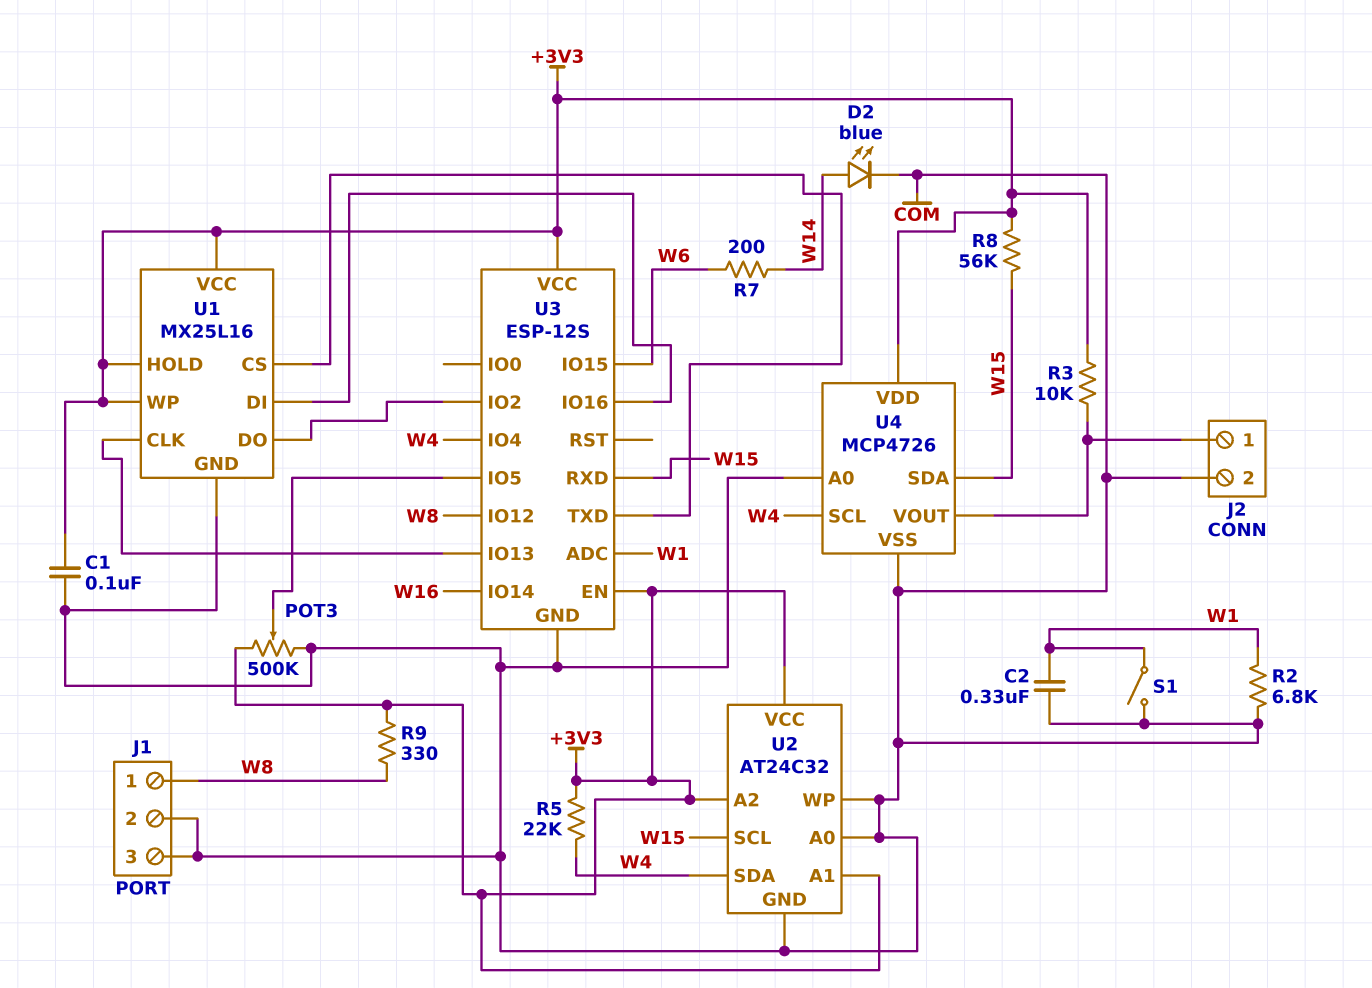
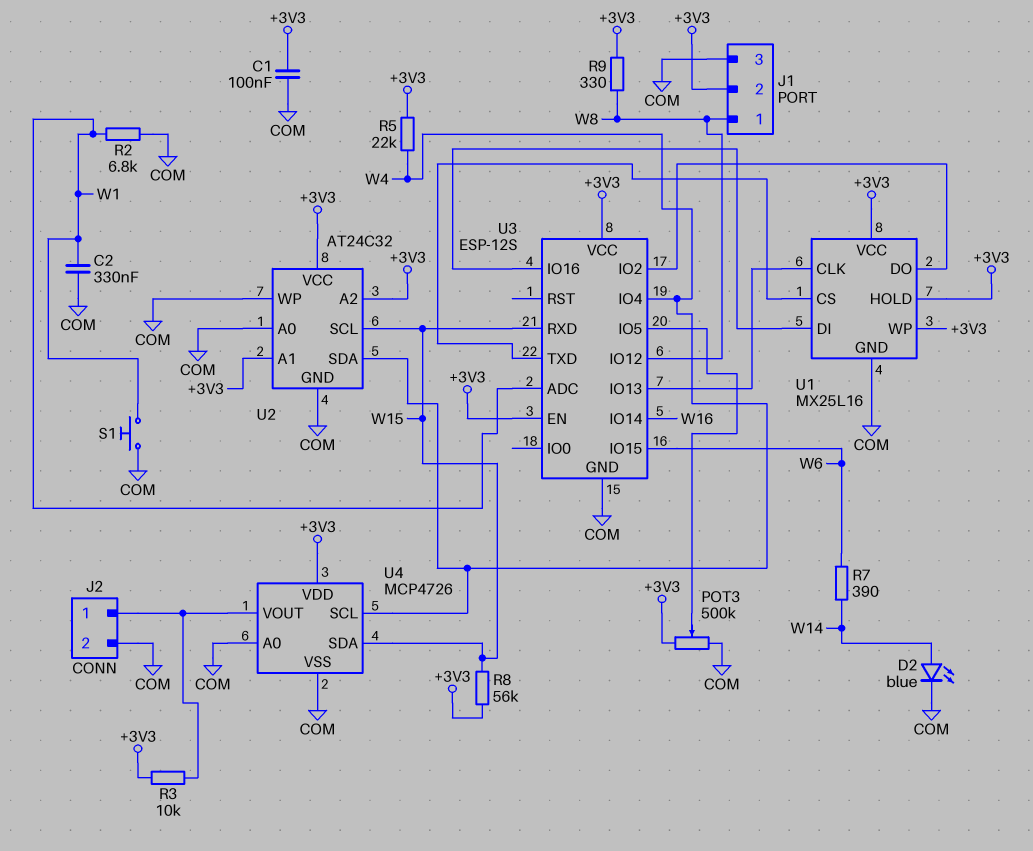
J1 pin 2: COM -> +3V3
R7: 200 (W6, W14) -> 390 (W6, W14)
S1: switch (COM, W1) -> button (COM, W1)

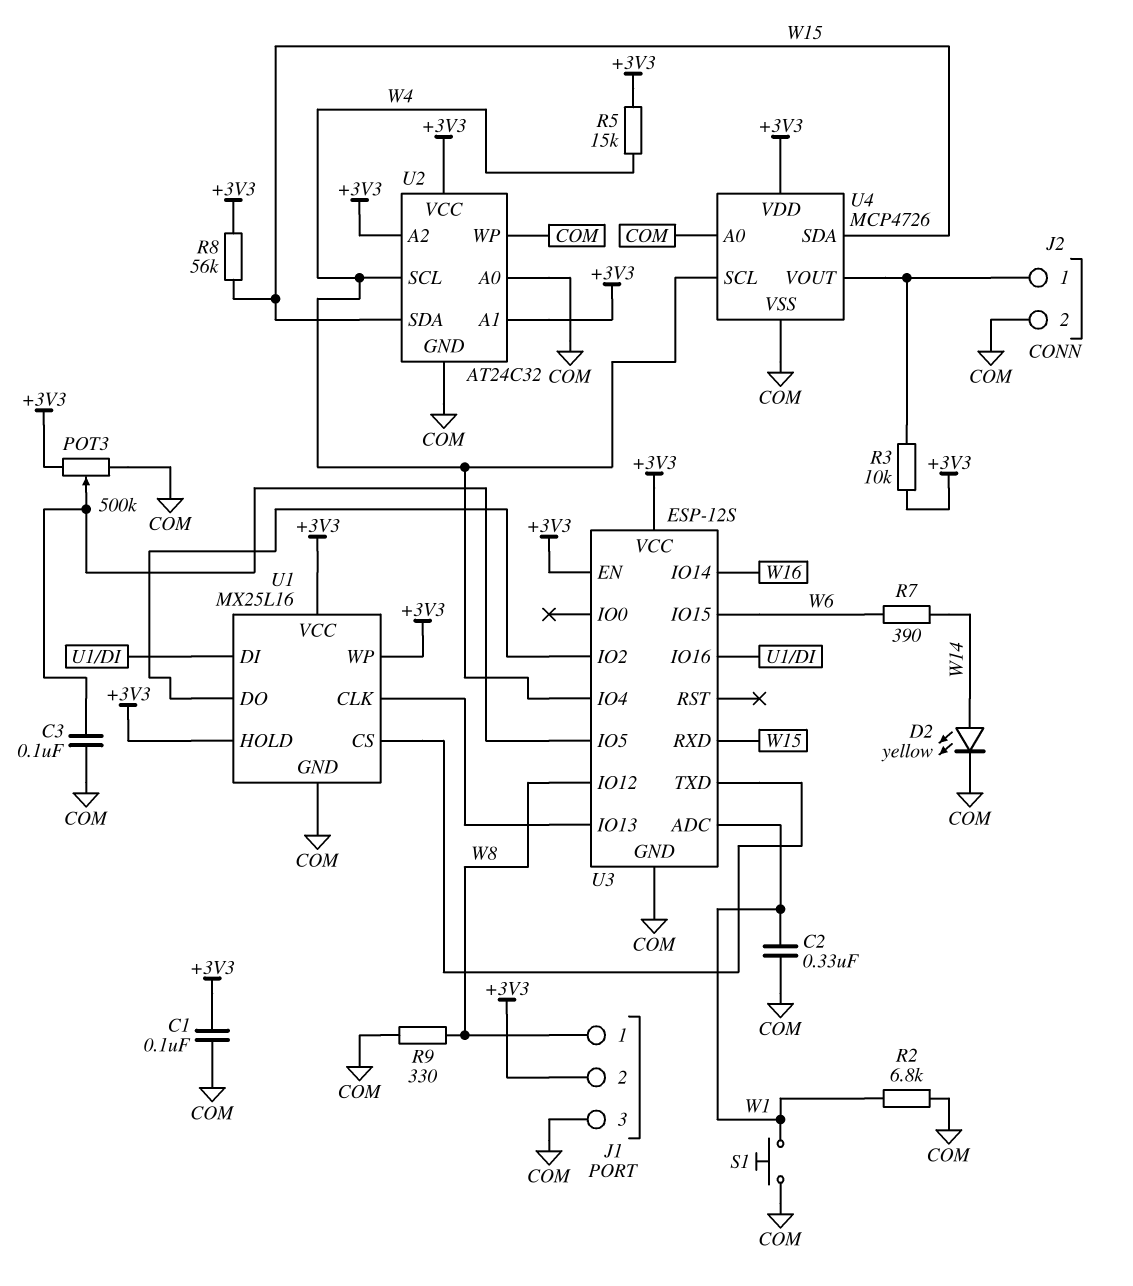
C3: none -> 100nF (COM, U3/IO5)
D2: LED blue (A W14, K COM) -> LED yellow (A W14, K COM)
R5: 22k (+3V3, W4) -> 15k (+3V3, W4)
R9: 330 (+3V3, W8) -> 330 (COM, W8)
U2 pin SCL: W15 -> W4
U2 pin SDA: W4 -> W15

